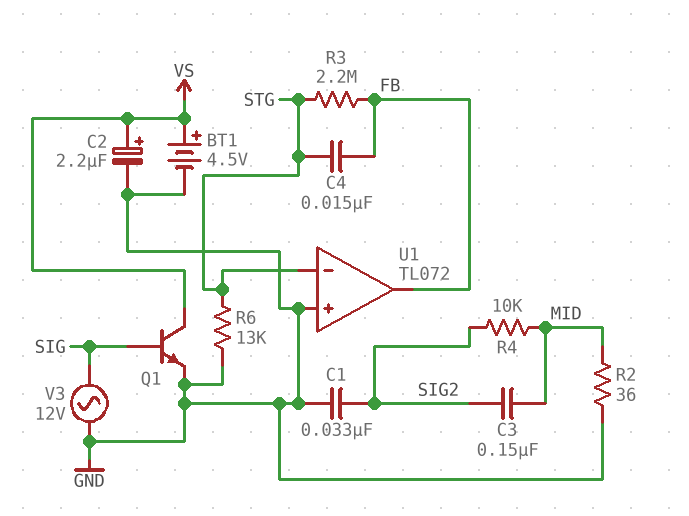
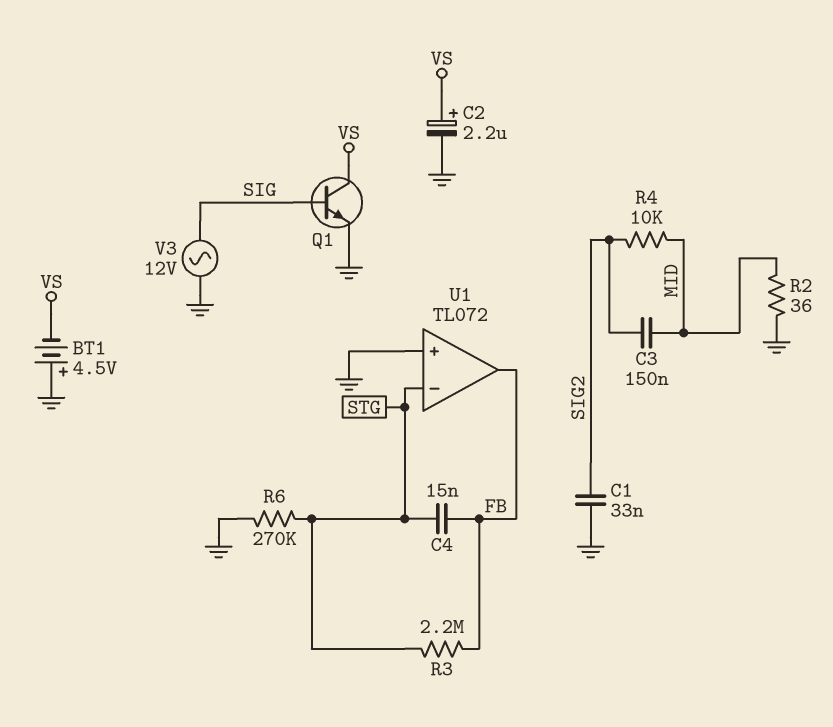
BT1: 4.5V (plus VS, minus GND) -> 4.5V (plus GND, minus VS)
R6: 13k (GND, STG) -> 270k (GND, STG)

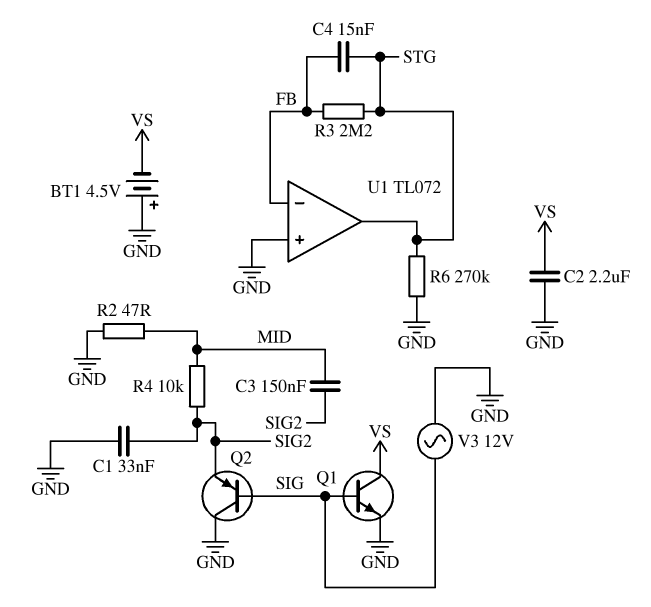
C2: 2.2uF (plus VS, minus GND) -> 2.2uF (GND, VS)
Q2: none -> PNP (B SIG, C GND, E SIG2)
R2: 36 (GND, MID) -> 47 (GND, MID)
U1 pin in-: STG -> FB
U1 pin out: FB -> STG

